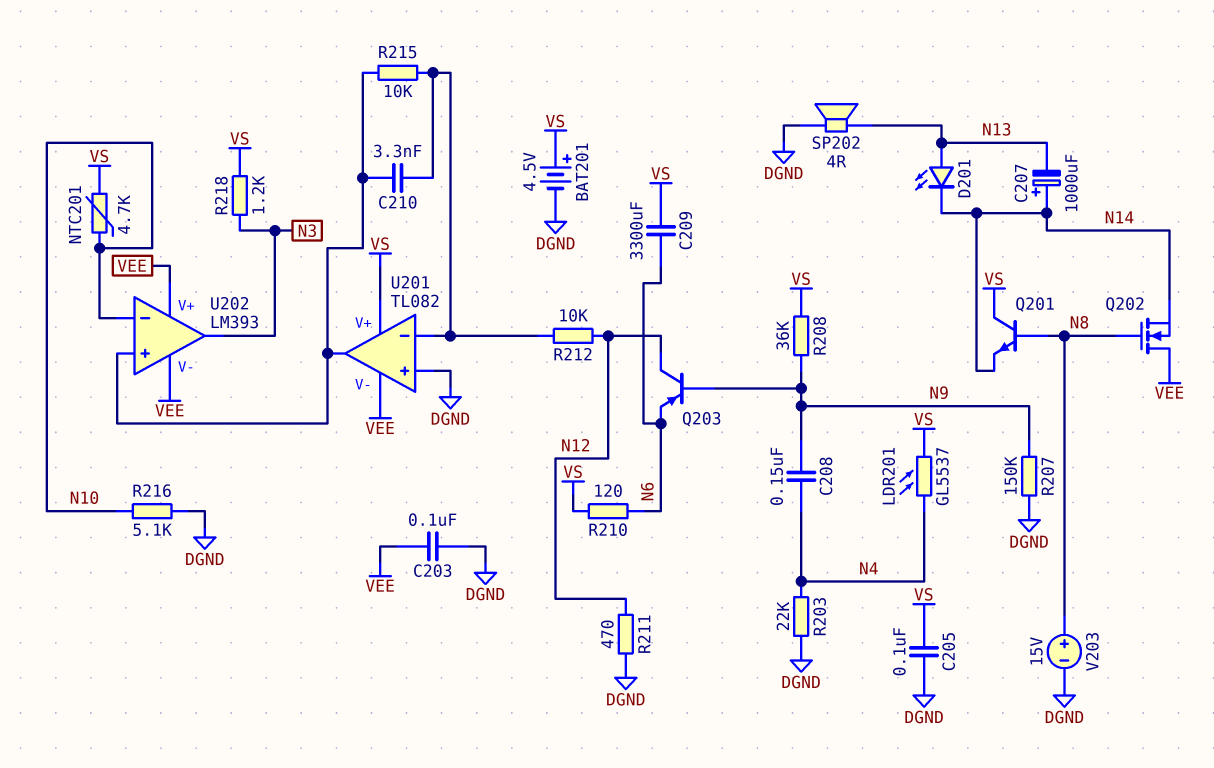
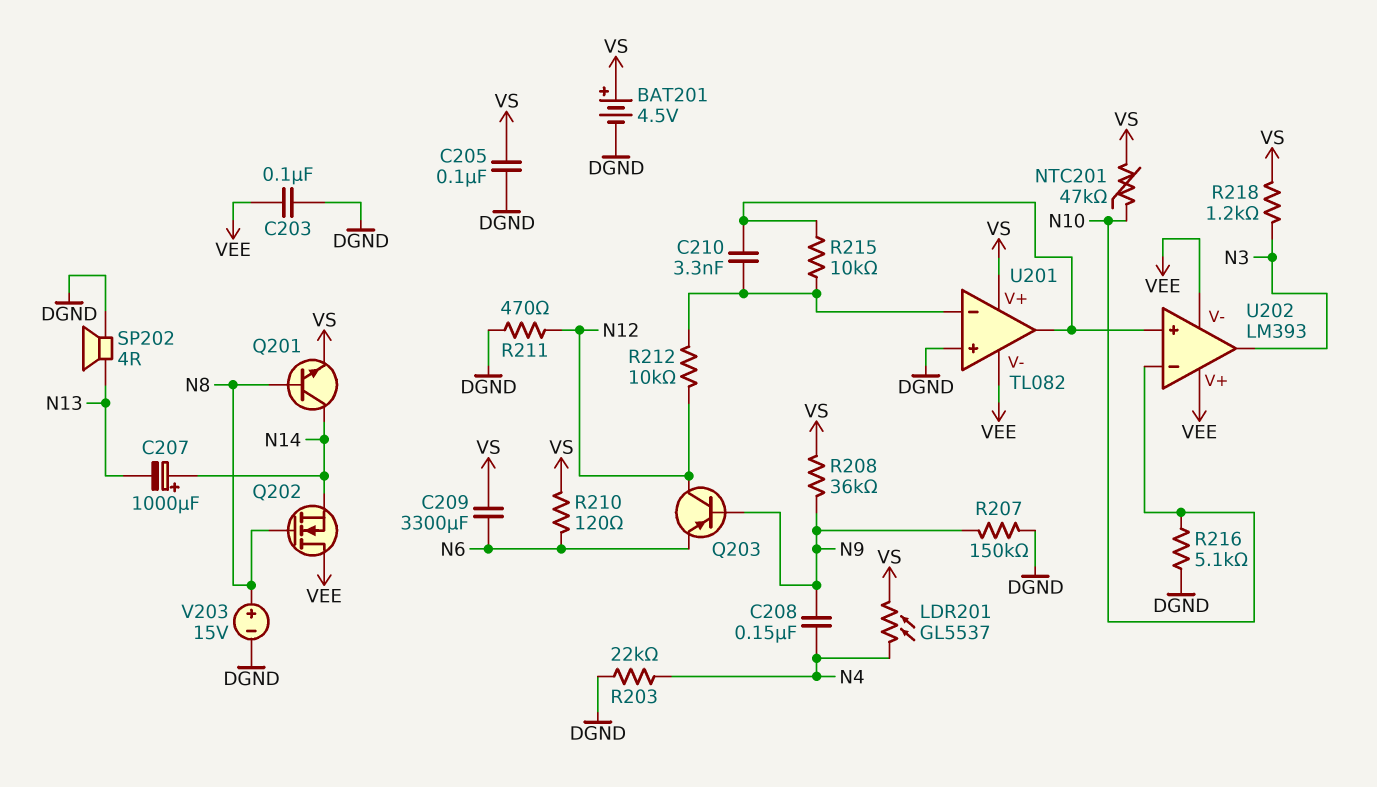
D201: LED (A N13, K N14) -> none
NTC201: 4.7k (N10, VS) -> 47k (N10, VS)
Q201: NPN (B N8, C VS, E N14) -> NPN (B N8, C N14, E VS)

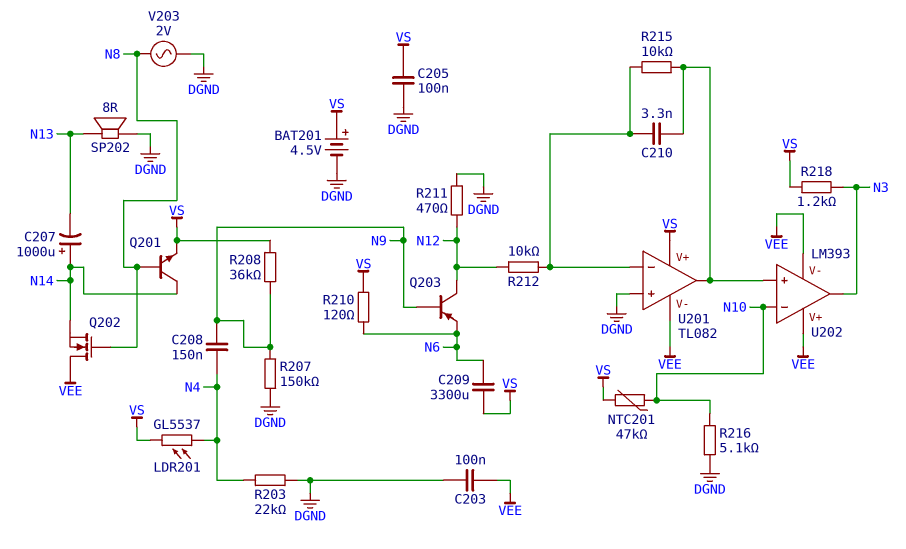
SP202: speaker 4R (DGND, N13) -> speaker 8R (DGND, N13)
V203: 15V (plus N8, minus DGND) -> AC 2V (DGND, N8)

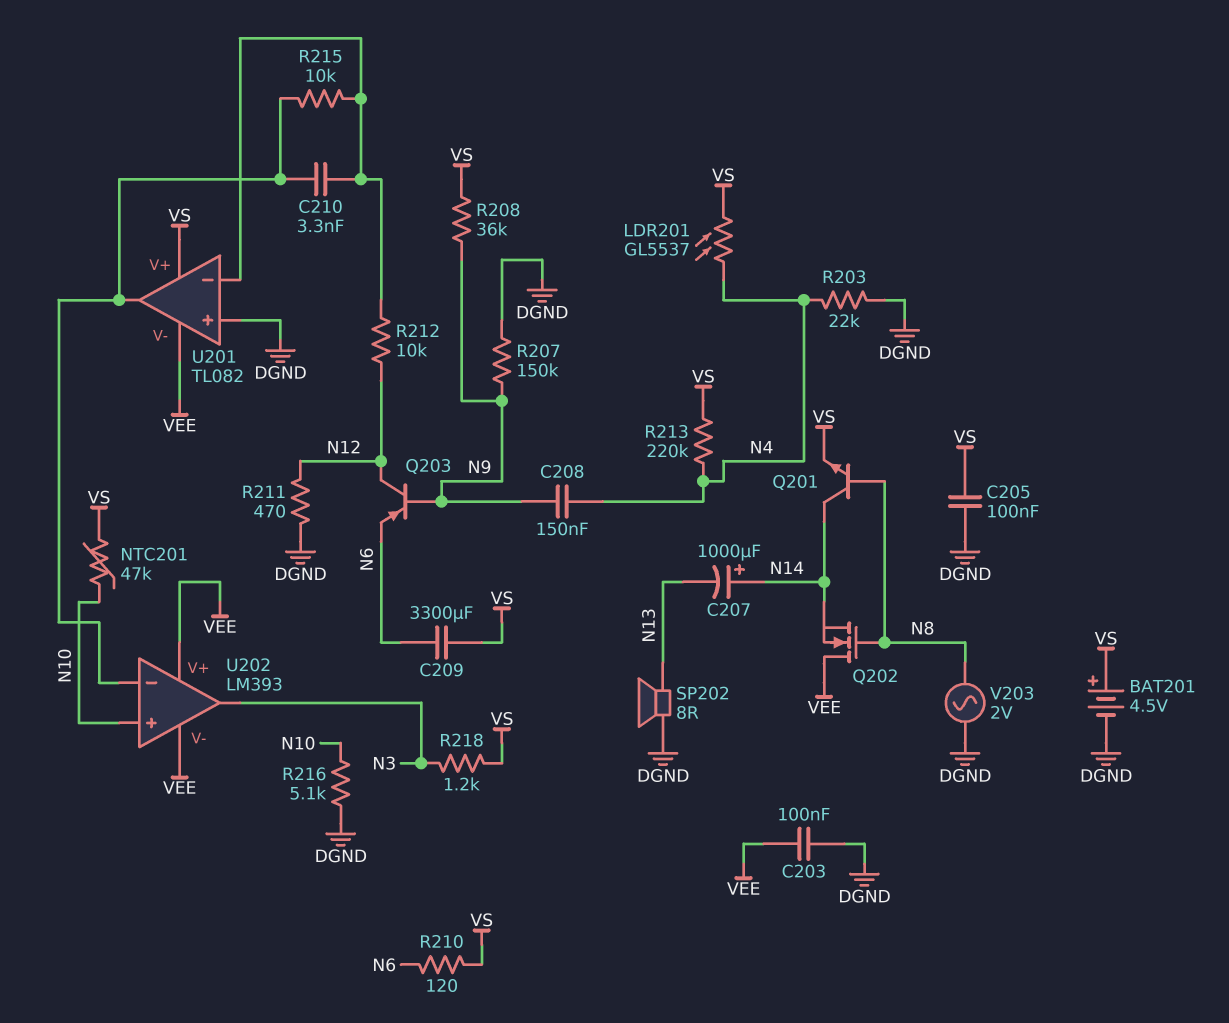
R213: none -> 220k (N4, VS)
U202 pin in+: U201/out -> N10
U202 pin in-: N10 -> U201/out

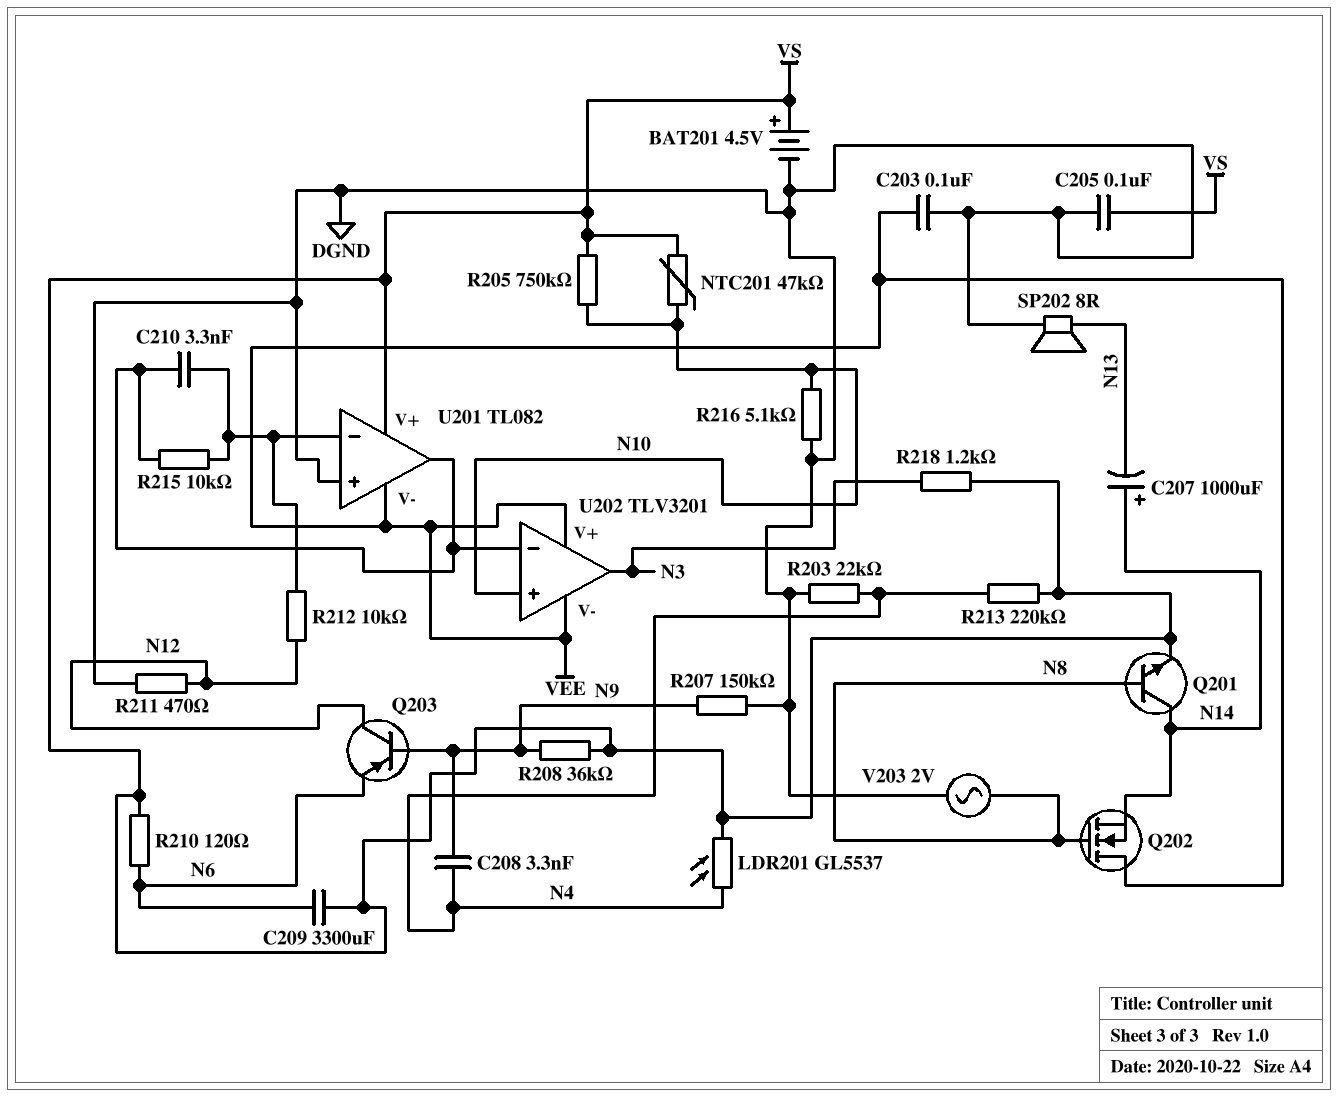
C208: 150nF (N4, N9) -> 3.3nF (N4, N9)
R205: none -> 750k (N10, VS)
U202: LM393 -> TLV3201

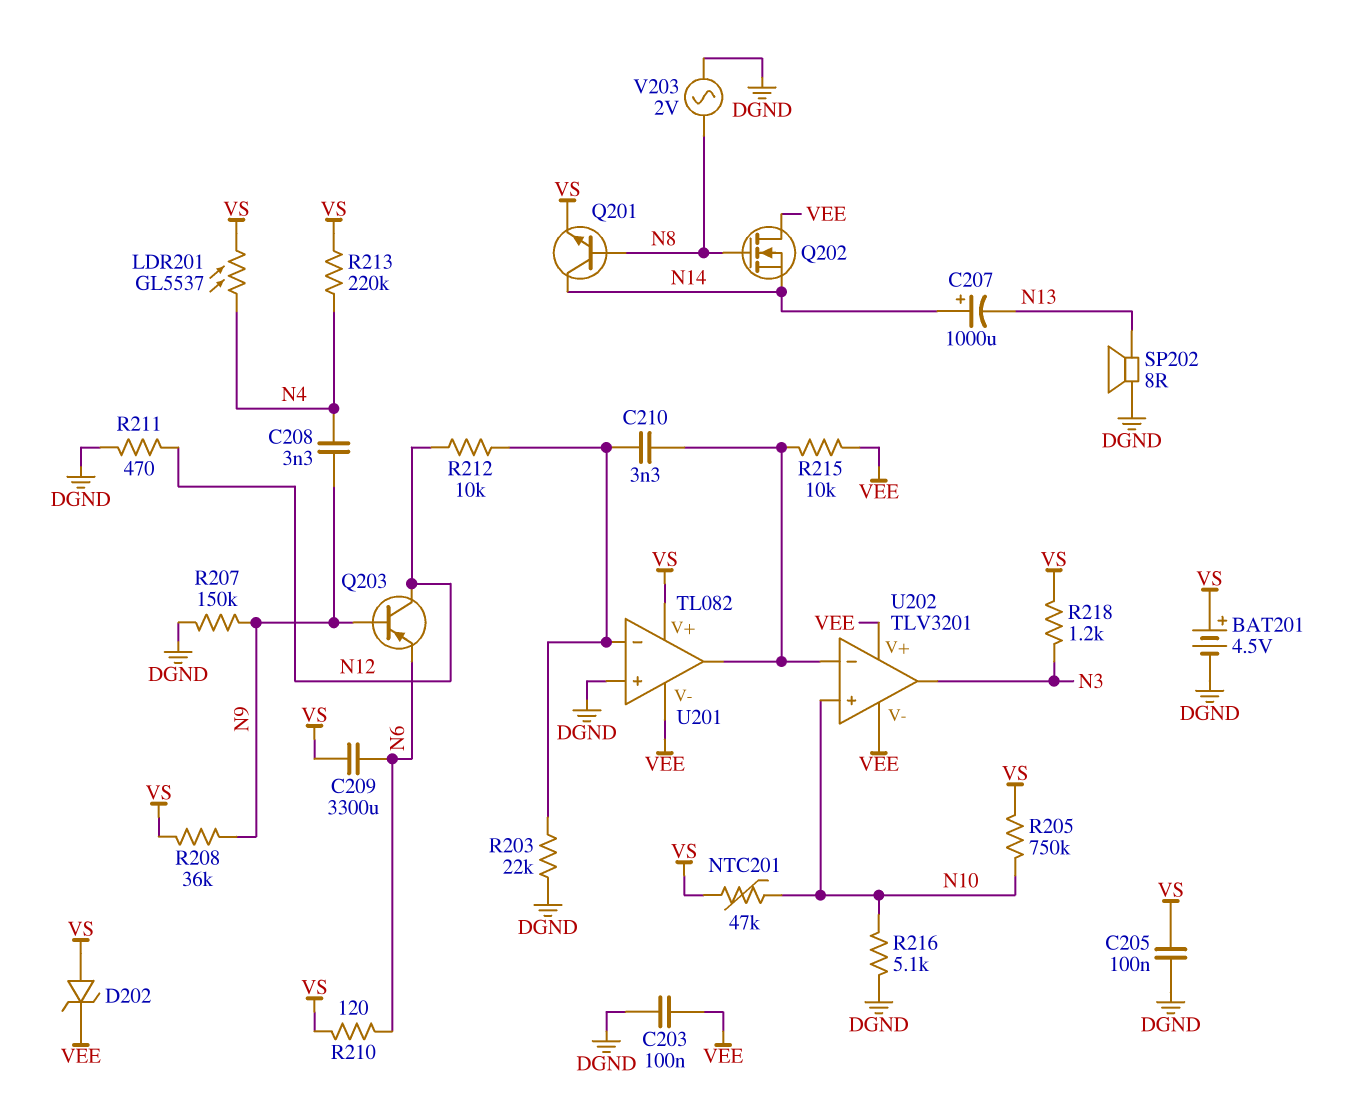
D202: none -> zener (A VS, K VEE)
R203: 22k (DGND, N4) -> 22k (DGND, U201/in-)
R215: 10k (U201/in-, U201/out) -> 10k (U201/out, VEE)

